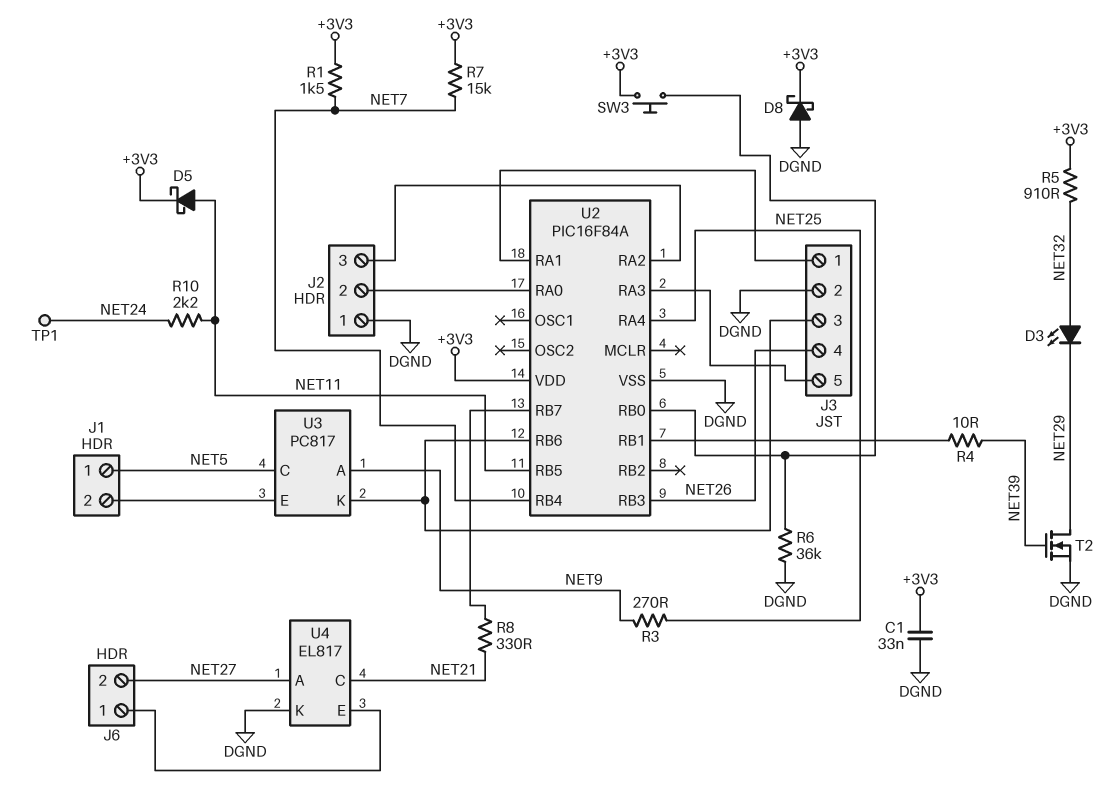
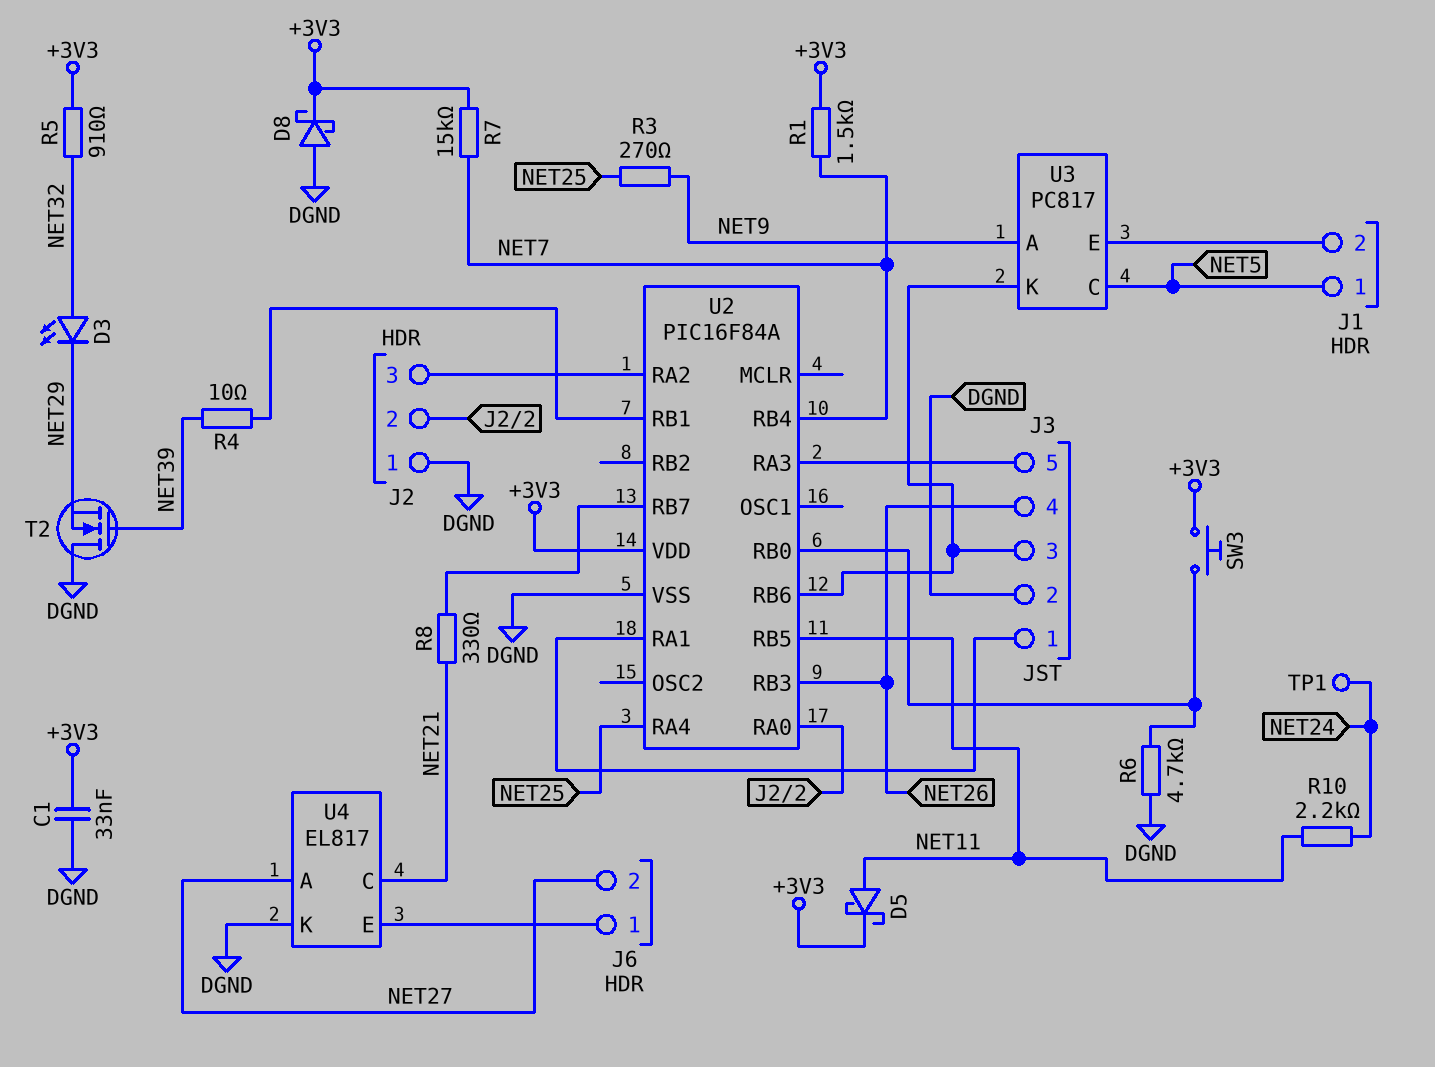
R6: 36k (DGND, U2/RB0) -> 4.7k (DGND, U2/RB0)
T2: NMOS (G NET39, D NET29, S DGND) -> NMOS (G NET39, D DGND, S NET29)

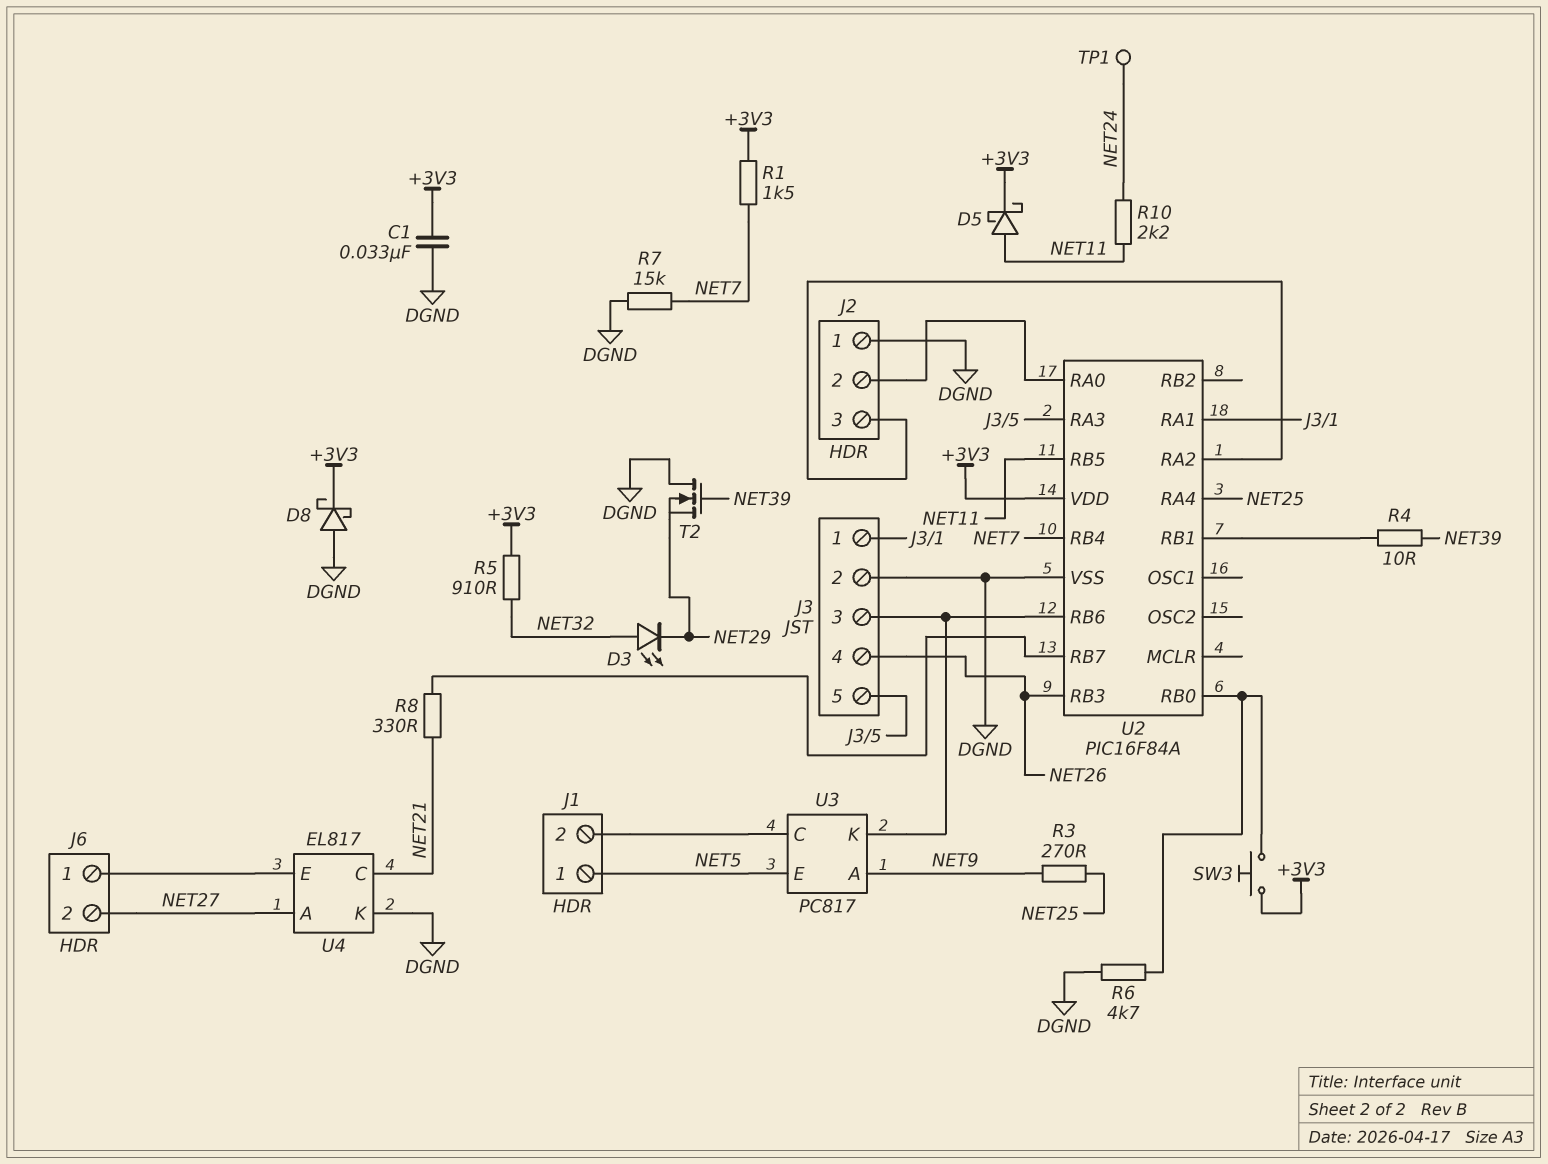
R7: 15k (+3V3, NET7) -> 15k (DGND, NET7)
U3 pin C: NET5 -> J1/2
U3 pin E: J1/2 -> NET5

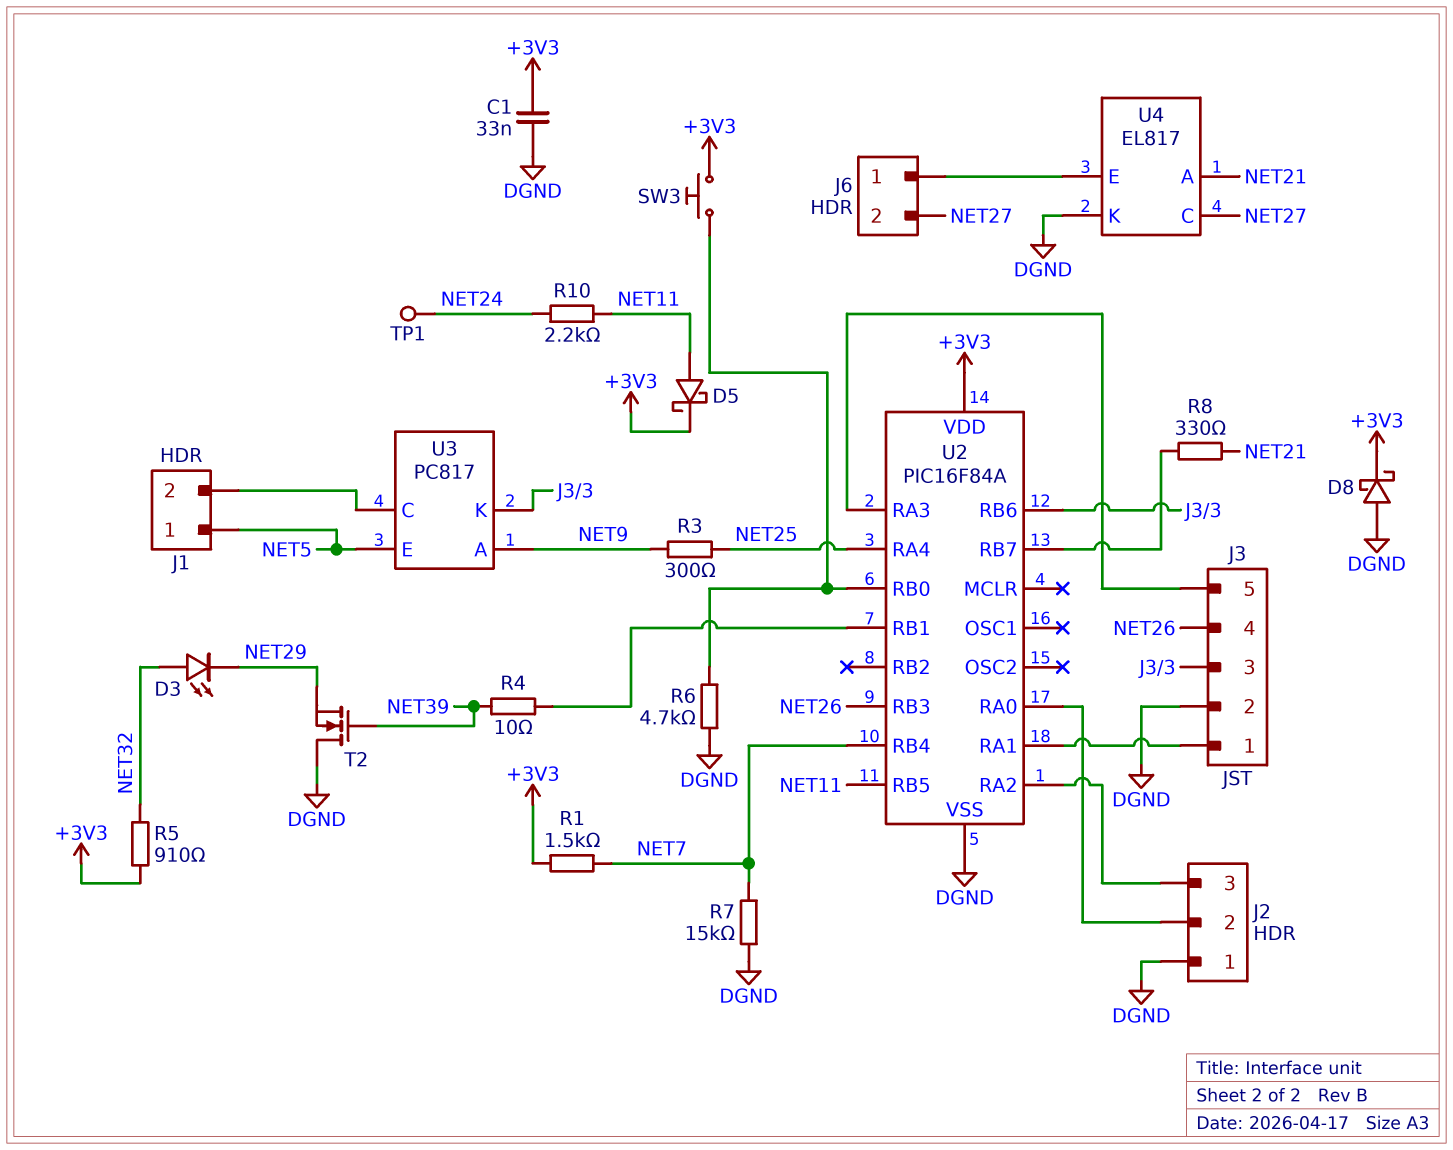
R3: 270 (NET9, NET25) -> 300 (NET9, NET25)
U4 pin A: NET27 -> NET21
U4 pin C: NET21 -> NET27

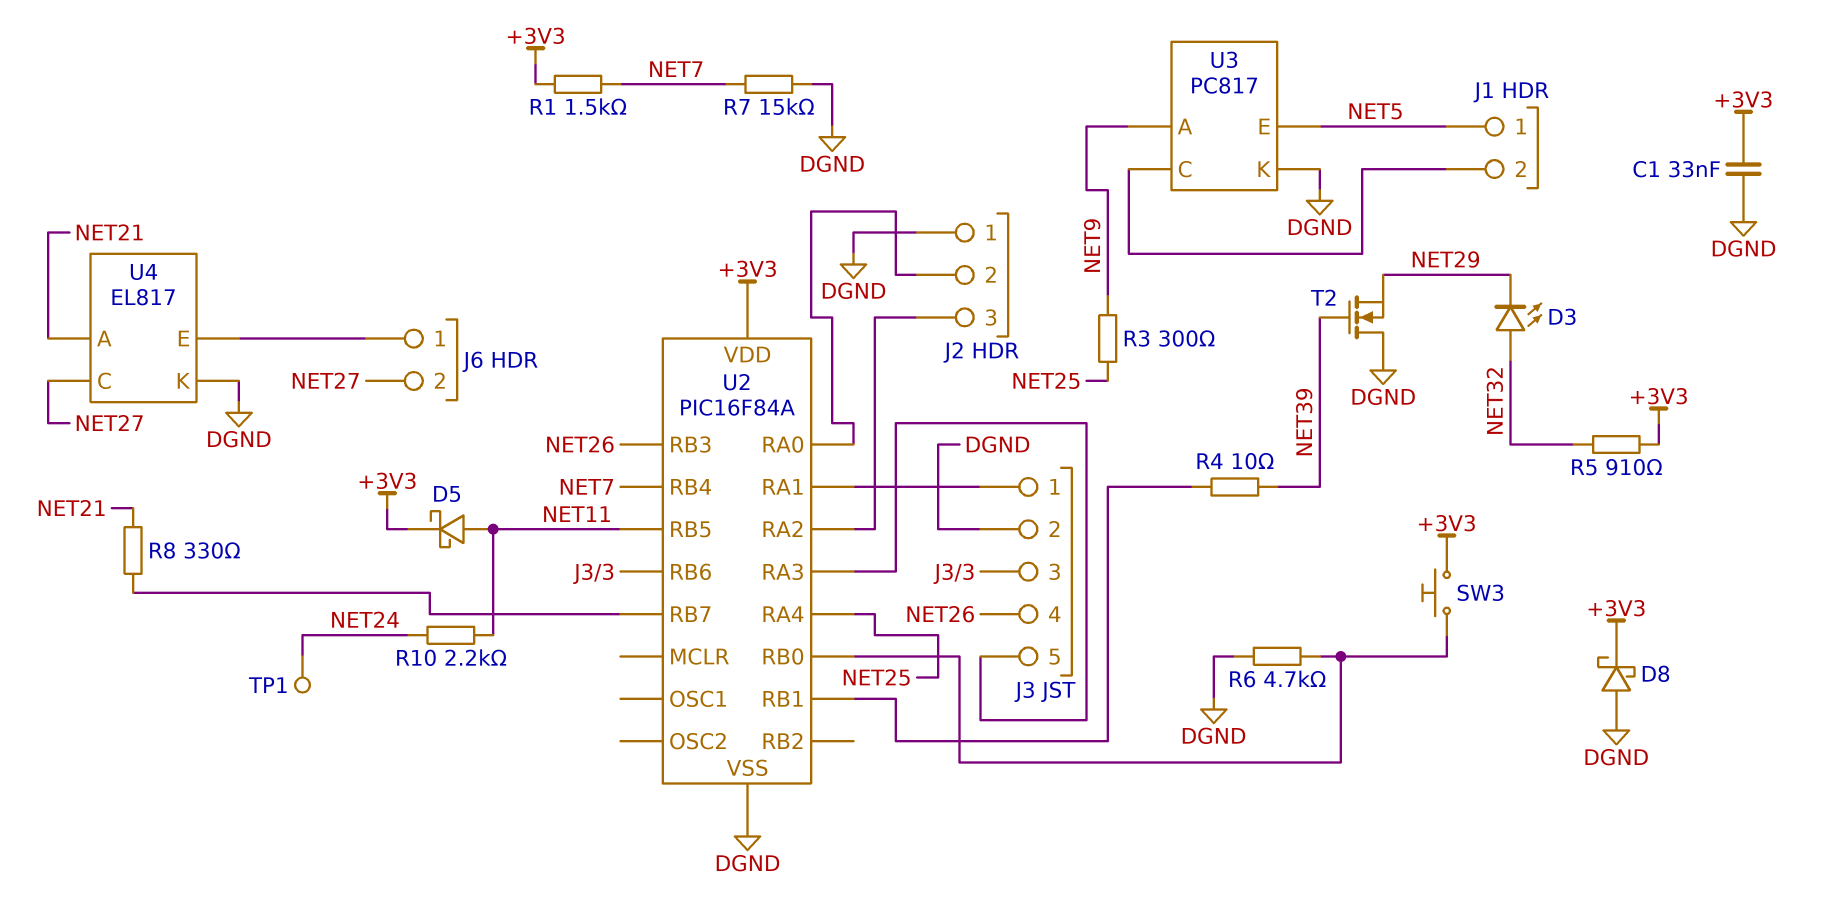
U3 pin K: J3/3 -> DGND

